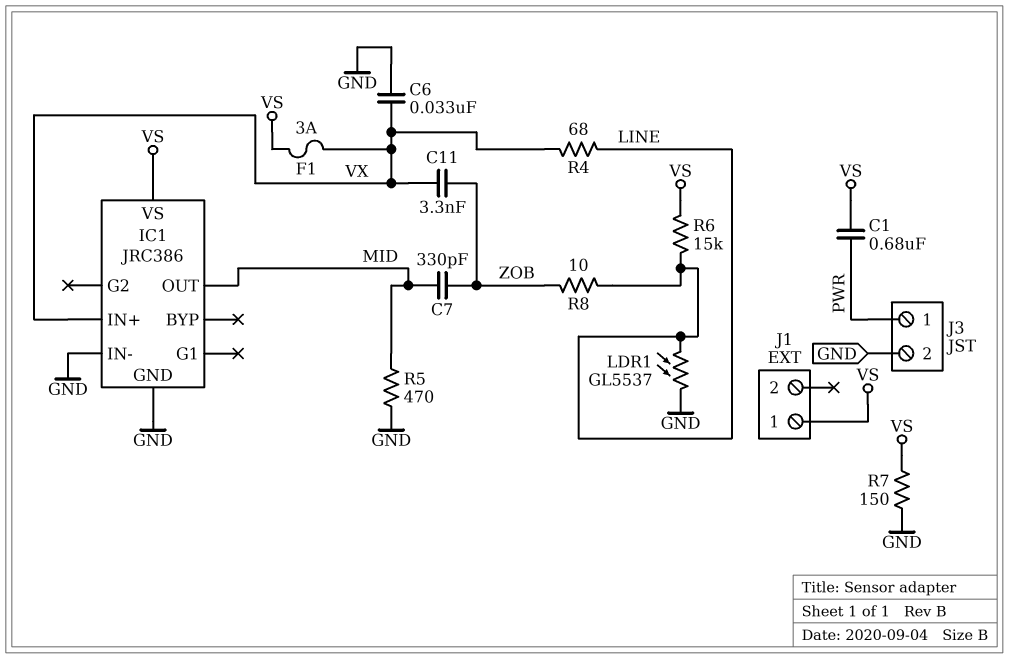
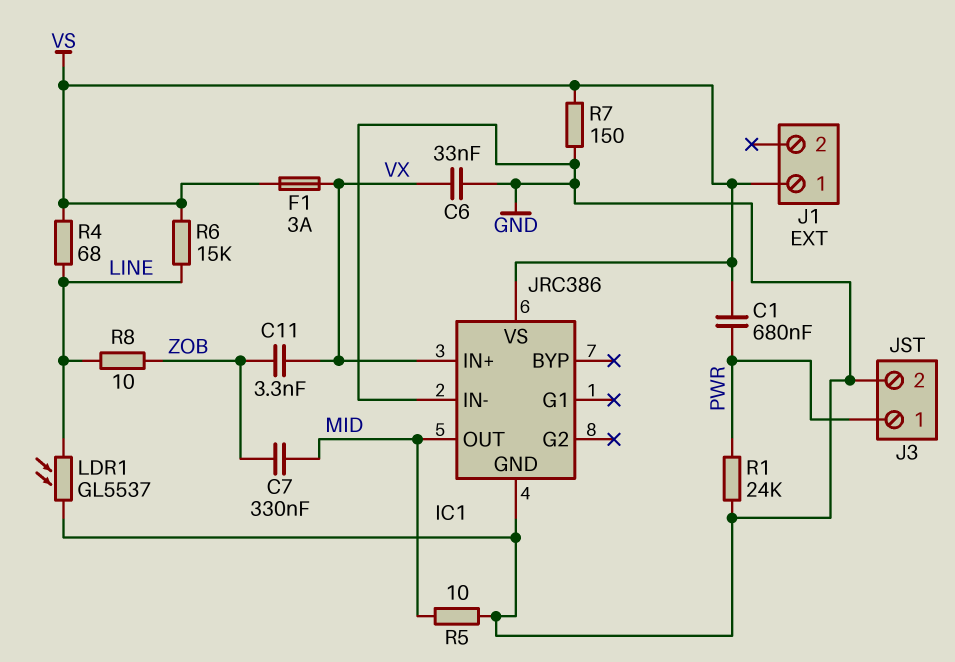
C7: 330pF (MID, ZOB) -> 330nF (MID, ZOB)
R1: none -> 24k (GND, PWR)
R4: 68 (LINE, VX) -> 68 (LINE, VS)
R5: 470 (GND, MID) -> 10 (GND, MID)

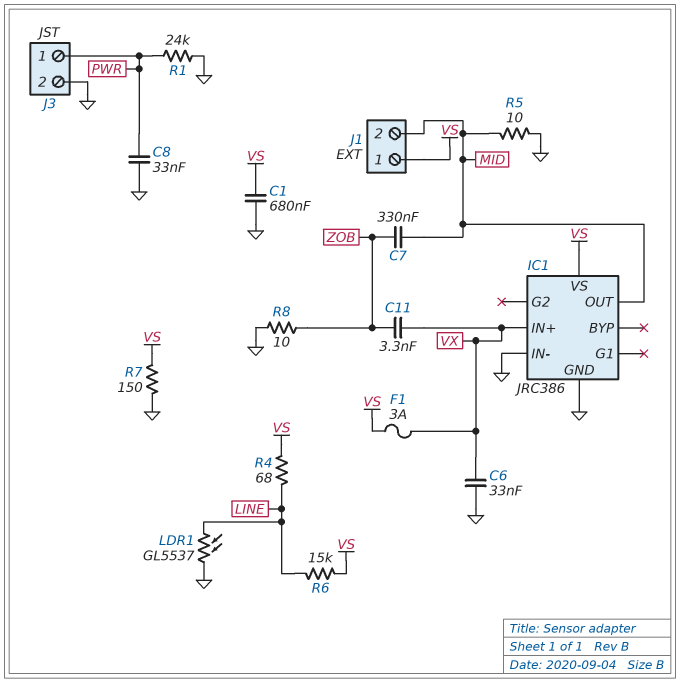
C1: 680nF (PWR, VS) -> 680nF (GND, VS)
C8: none -> 33nF (GND, PWR)
J1 pin 2: none -> MID
R8: 10 (LINE, ZOB) -> 10 (GND, ZOB)

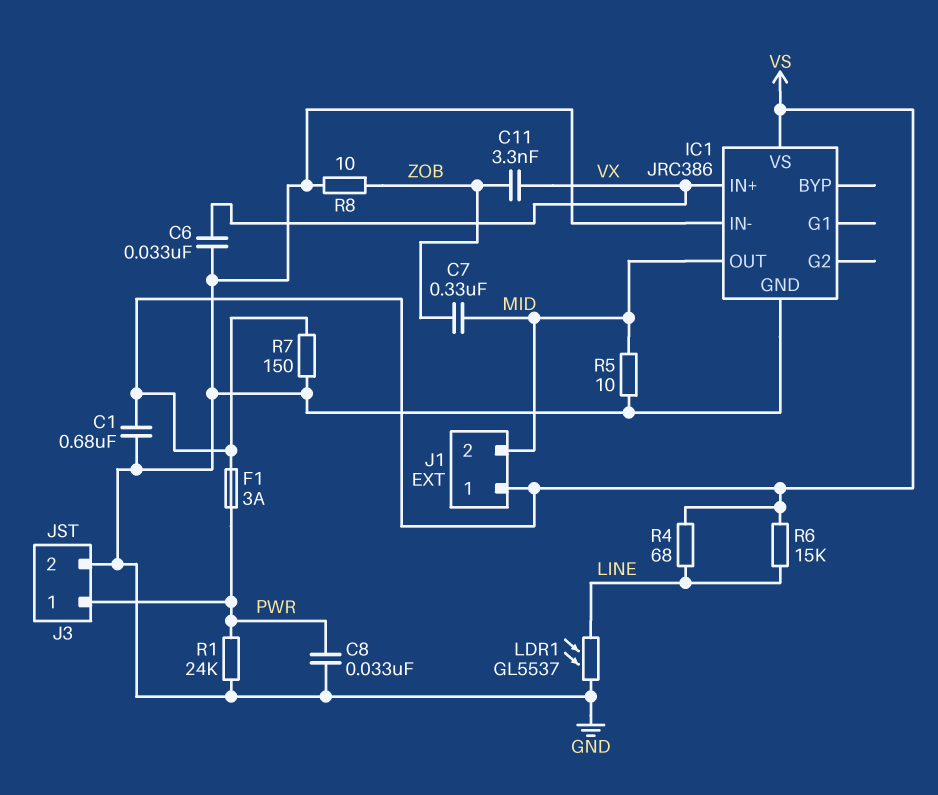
F1: 3A (VS, VX) -> 3A (PWR, VS)

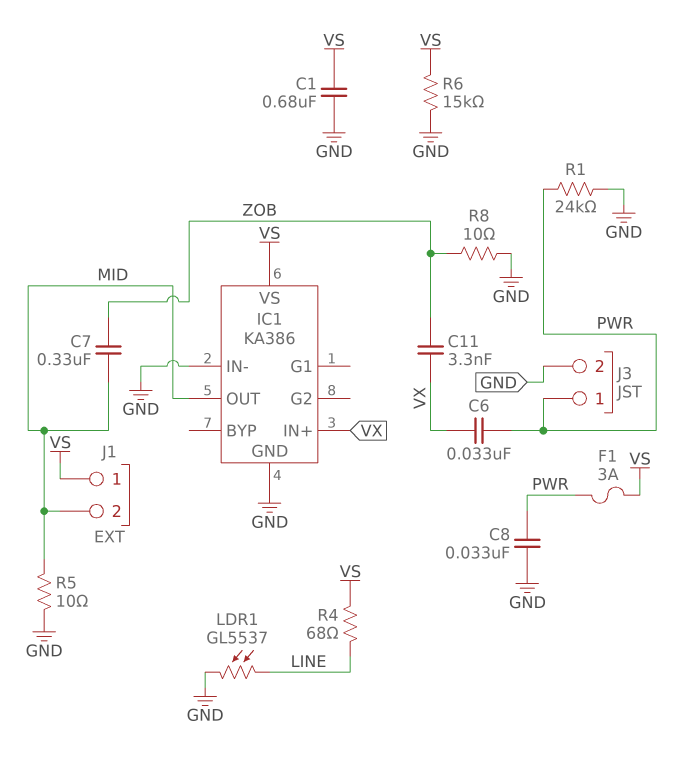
C6: 33nF (GND, VX) -> 33nF (PWR, VX)
IC1: JRC386 -> KA386
R6: 15k (LINE, VS) -> 15k (GND, VS)
R7: 150 (GND, VS) -> none

